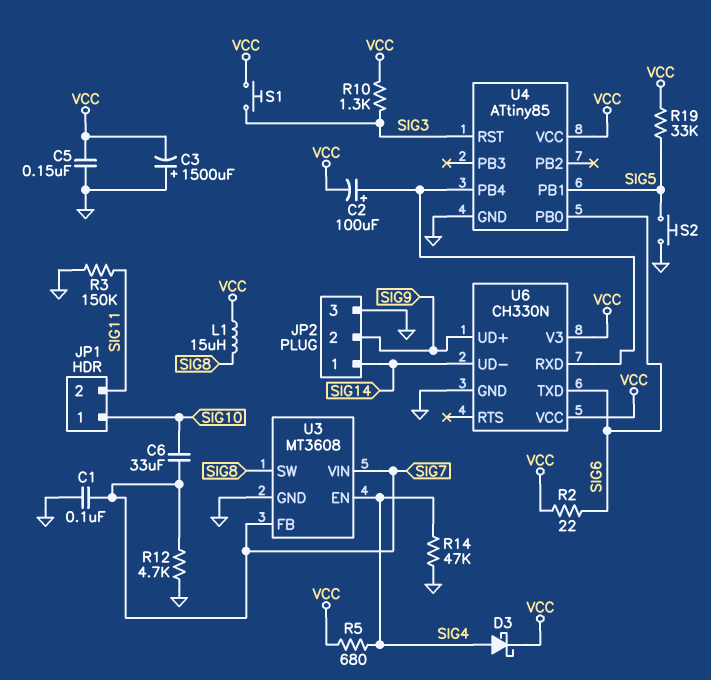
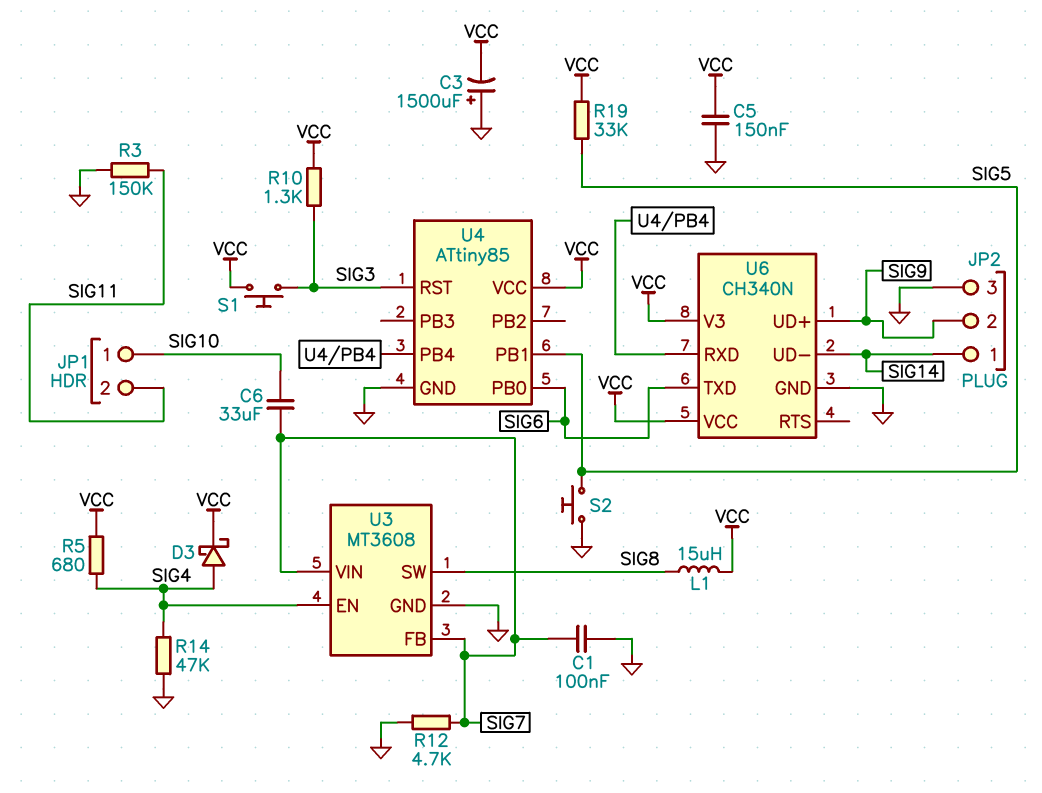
C2: 100uF (plus U4/PB4, minus VCC) -> none
R2: 22 (SIG6, VCC) -> none
U6: CH330N -> CH340N

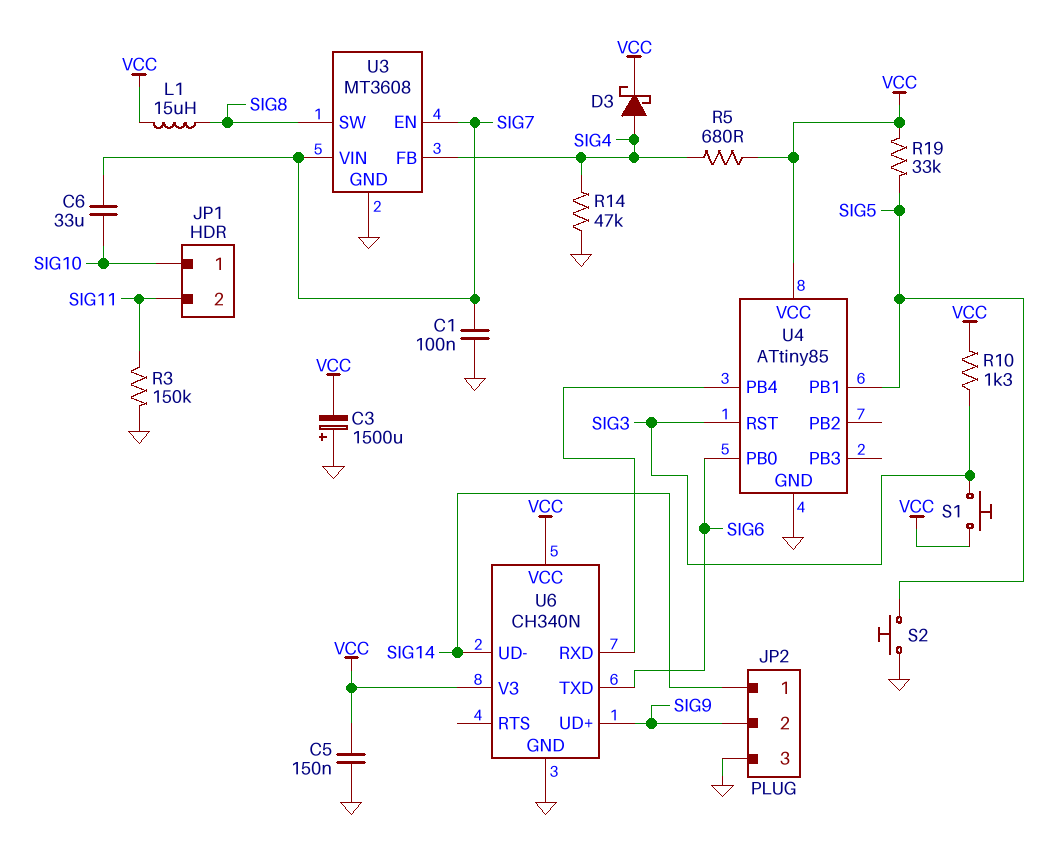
R12: 4.7k (GND, SIG7) -> none
U3 pin EN: SIG4 -> SIG7
U3 pin FB: SIG7 -> SIG4

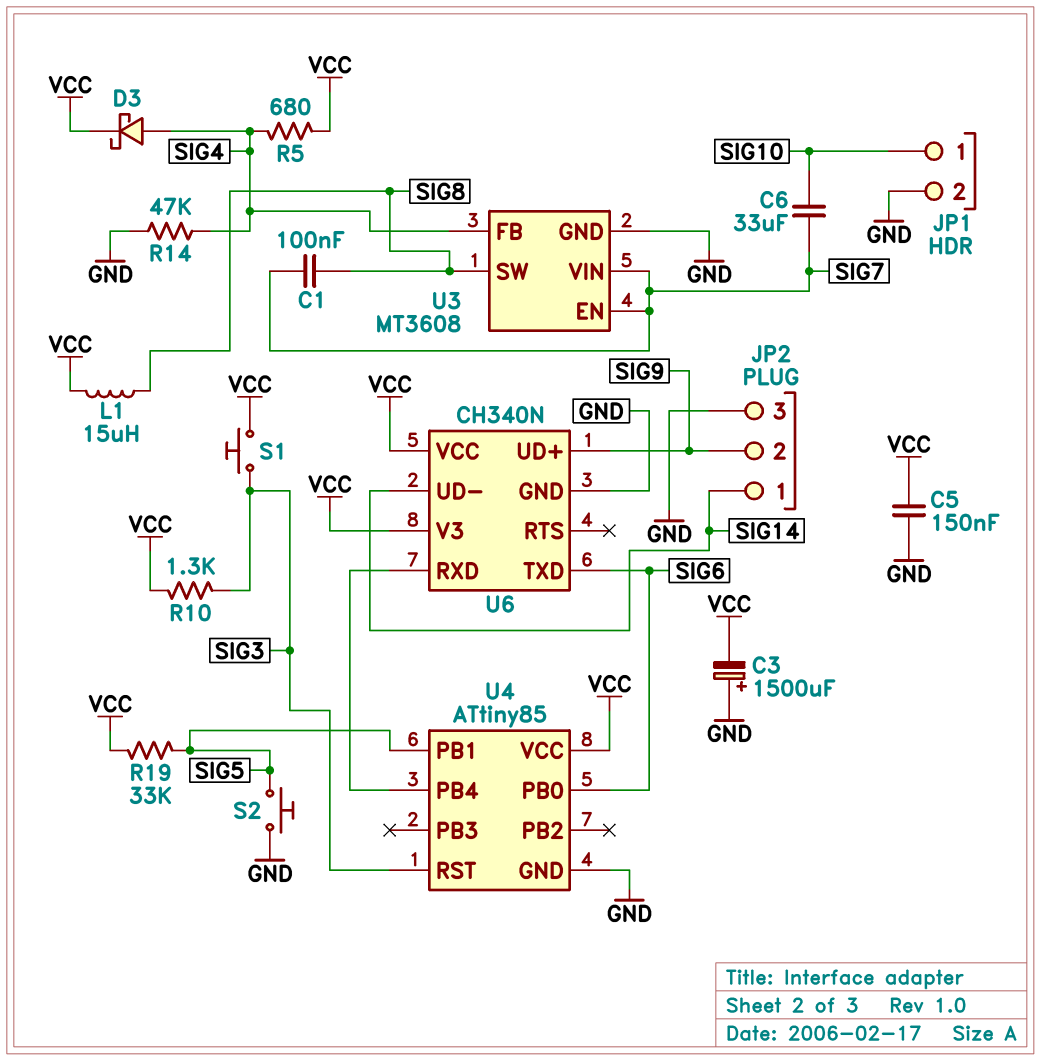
C1: 100nF (GND, SIG7) -> 100nF (SIG7, SIG8)
JP1 pin 2: SIG11 -> GND
R3: 150k (GND, SIG11) -> none

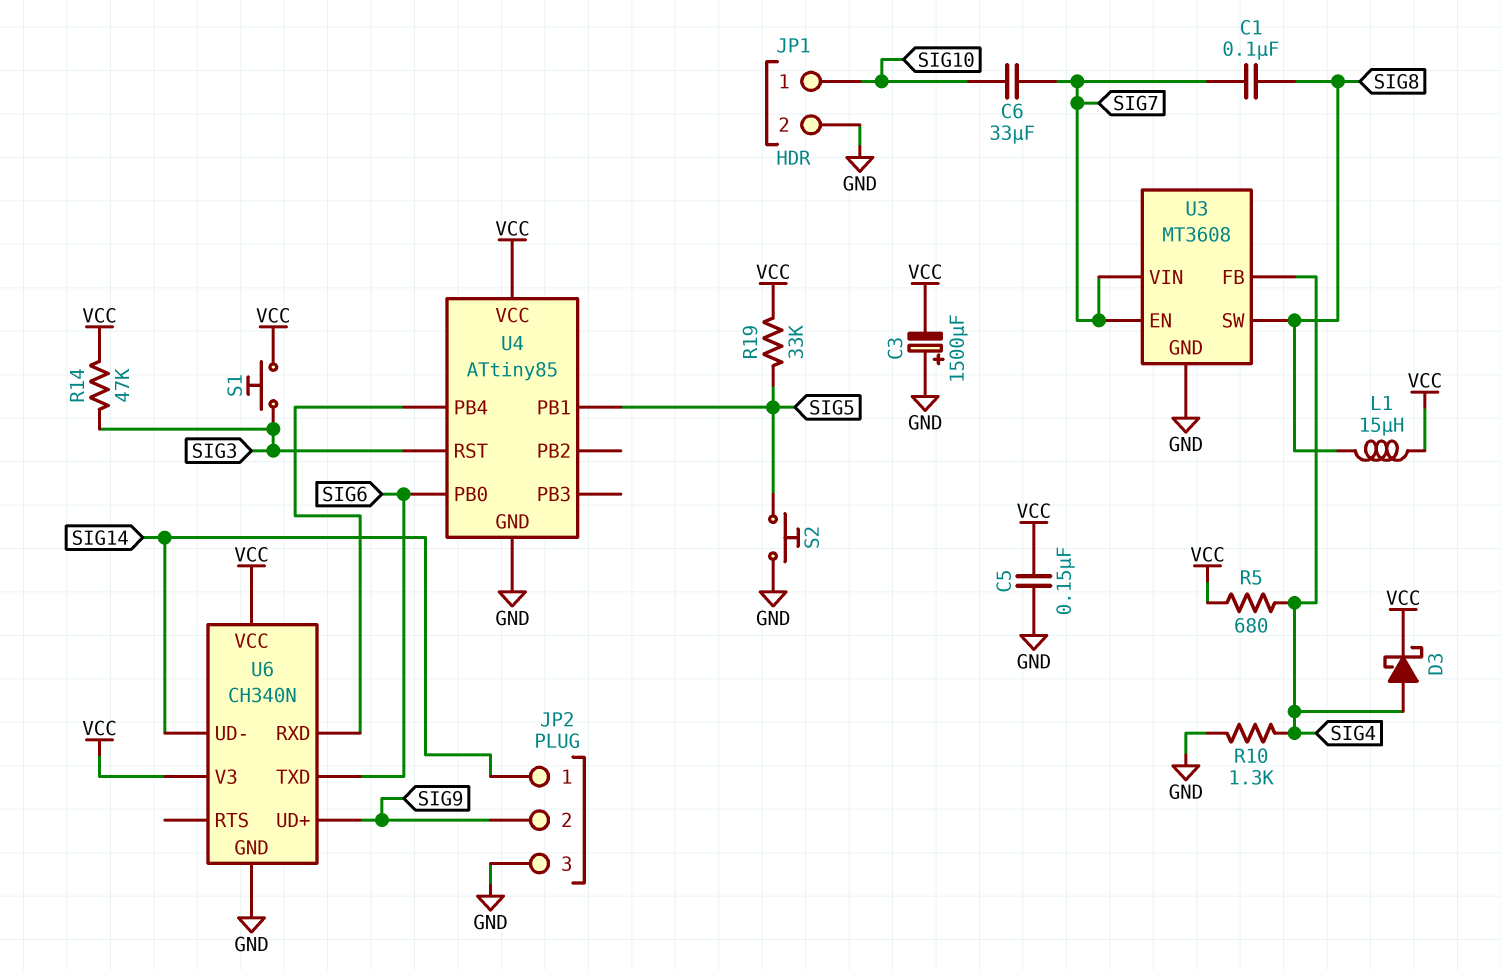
R10: 1.3k (SIG3, VCC) -> 1.3k (GND, SIG4)
R14: 47k (GND, SIG4) -> 47k (SIG3, VCC)

